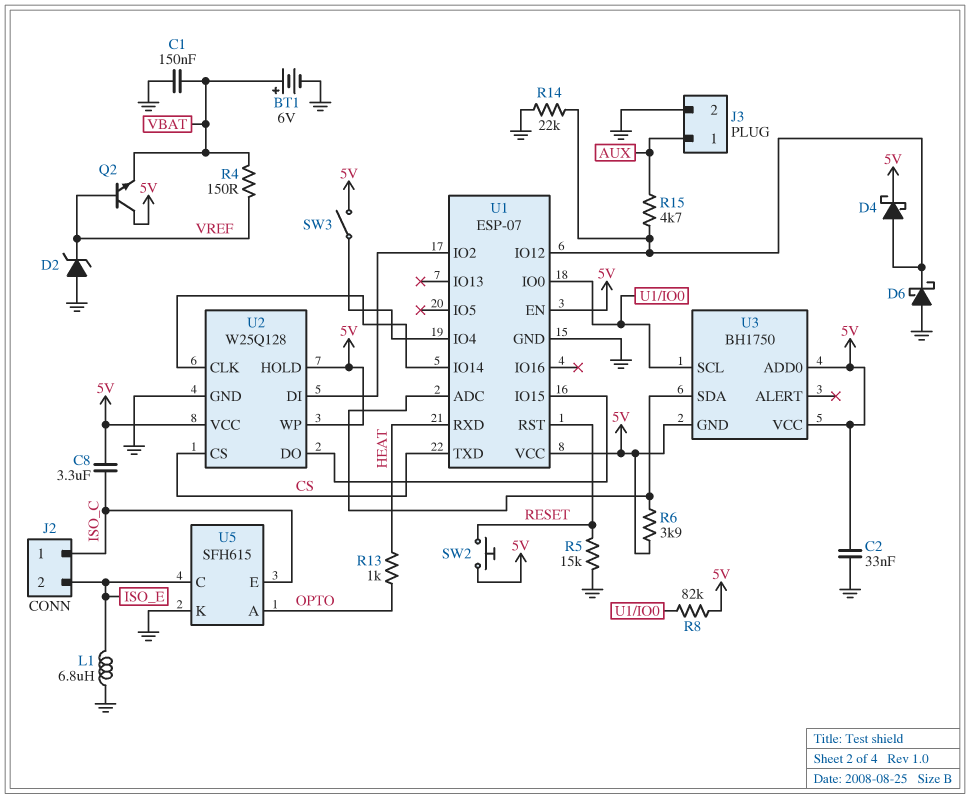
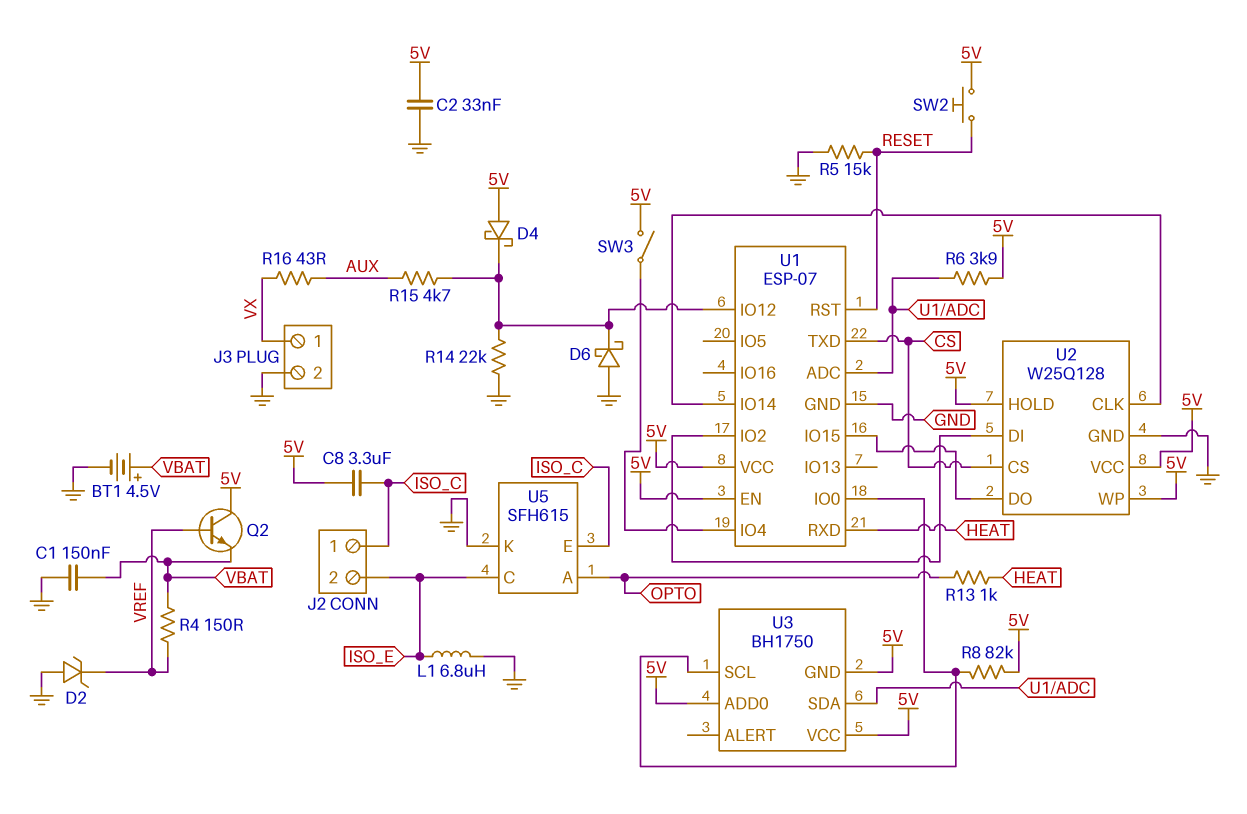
BT1: 6V (plus VBAT, minus GND) -> 4.5V (plus VBAT, minus GND)
D4: schottky (A U1/IO12, K 5V) -> schottky (A 5V, K U1/IO12)
J3 pin 1: AUX -> VX
R16: none -> 43 (AUX, VX)

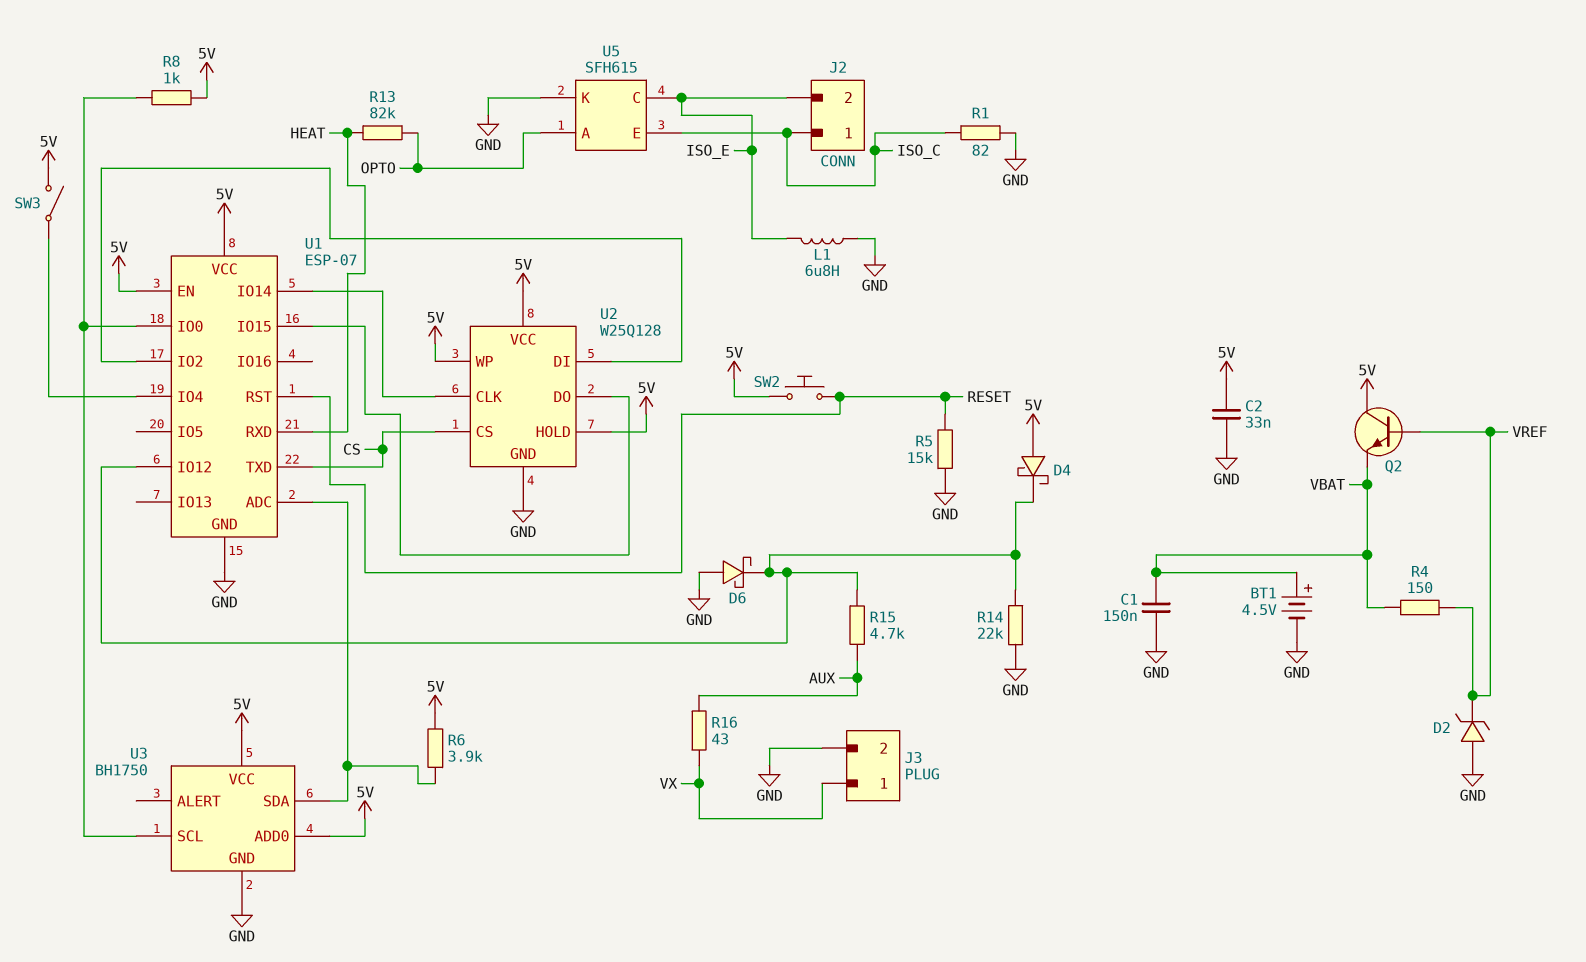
C8: 3.3uF (5V, ISO_C) -> none
R1: none -> 82 (GND, ISO_C)
R8: 82k (5V, U1/IO0) -> 1k (5V, U1/IO0)
R13: 1k (HEAT, OPTO) -> 82k (HEAT, OPTO)
U3 pin GND: 5V -> GND

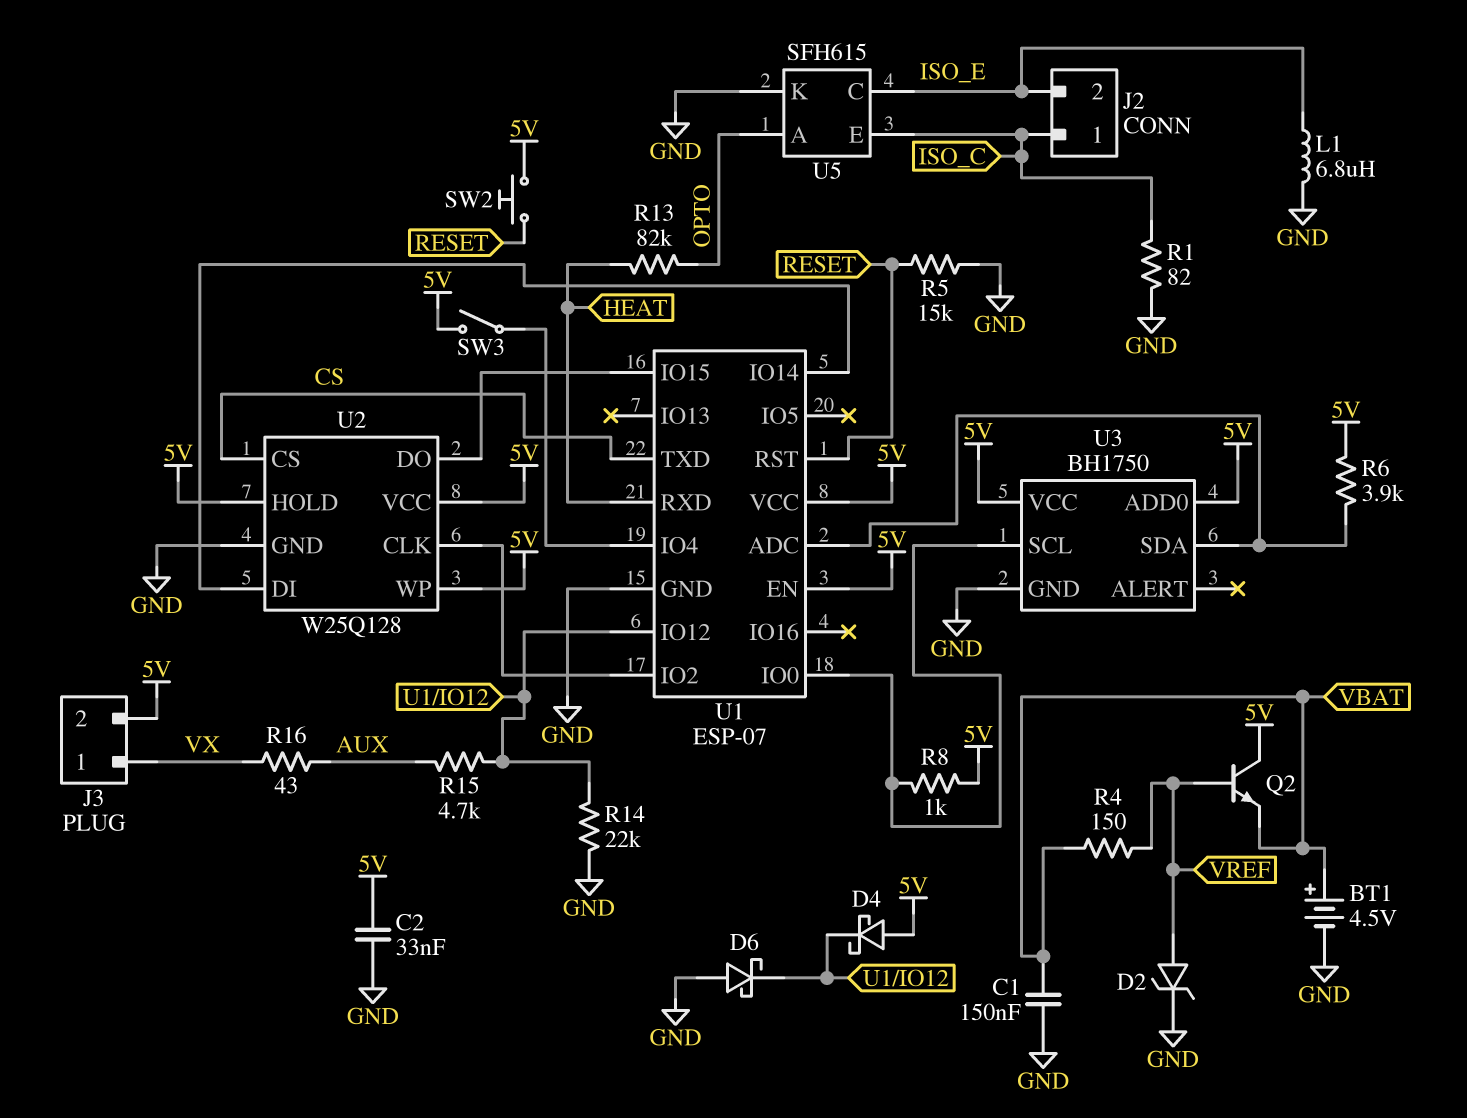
D2: zener (A GND, K VREF) -> zener (A VREF, K GND)
J3 pin 2: GND -> 5V
U2 pin CLK: U1/IO14 -> U1/IO2
U2 pin DI: U1/IO2 -> U1/IO14

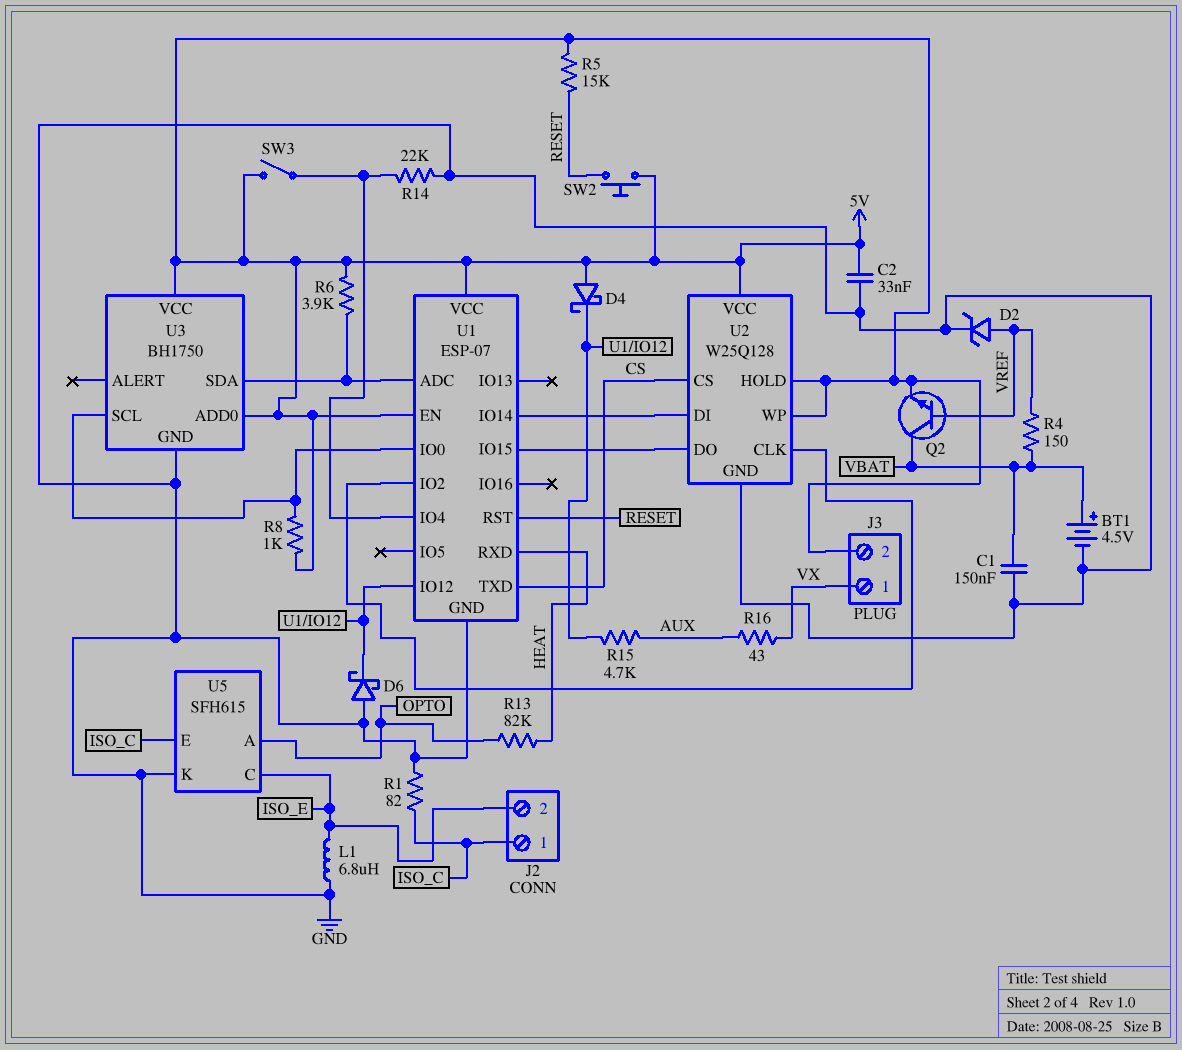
Q2: NPN (B VREF, C 5V, E VBAT) -> NPN (B VREF, C VBAT, E 5V)
R5: 15k (GND, RESET) -> 15k (5V, RESET)
R14: 22k (GND, U1/IO12) -> 22k (GND, U1/IO4)

